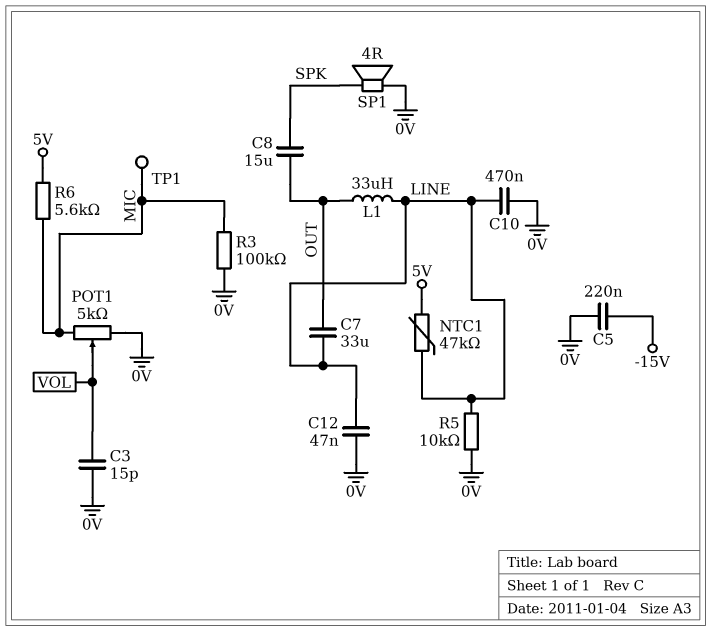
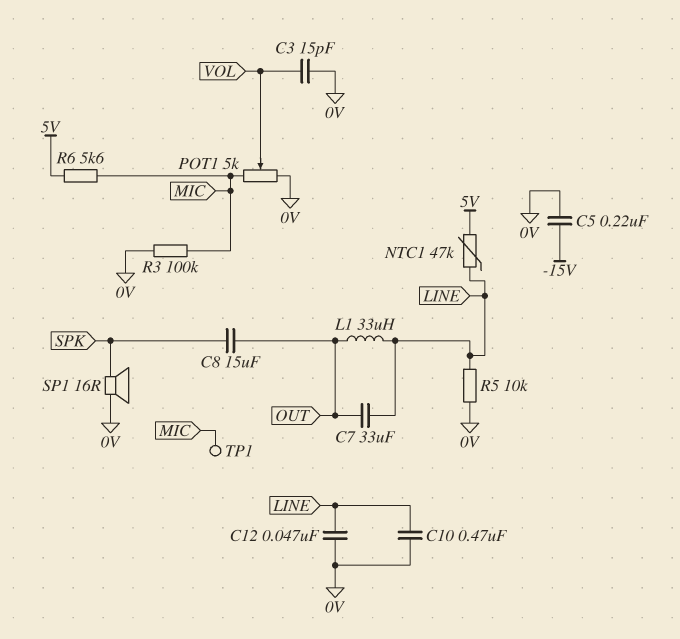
SP1: speaker 4R (0V, SPK) -> speaker 16R (0V, SPK)

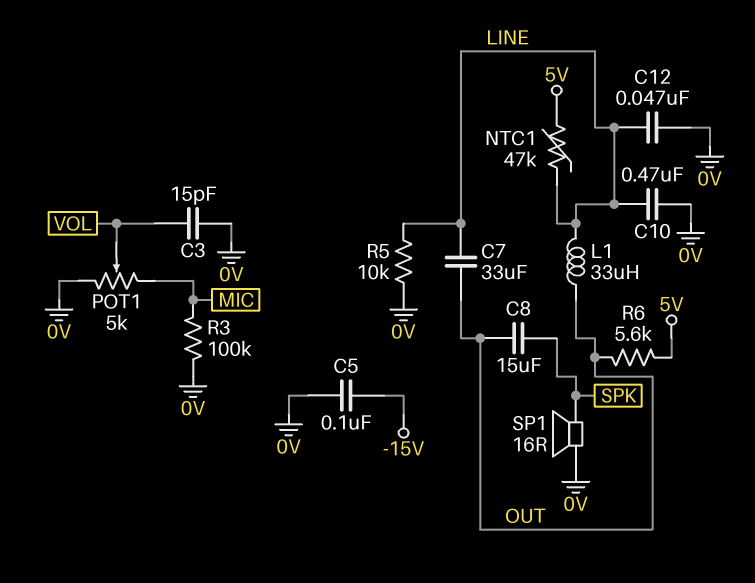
C5: 220nF (-15V, 0V) -> 100nF (-15V, 0V)
R6: 5.6k (5V, MIC) -> 5.6k (5V, OUT)
TP1: test point (MIC) -> none

